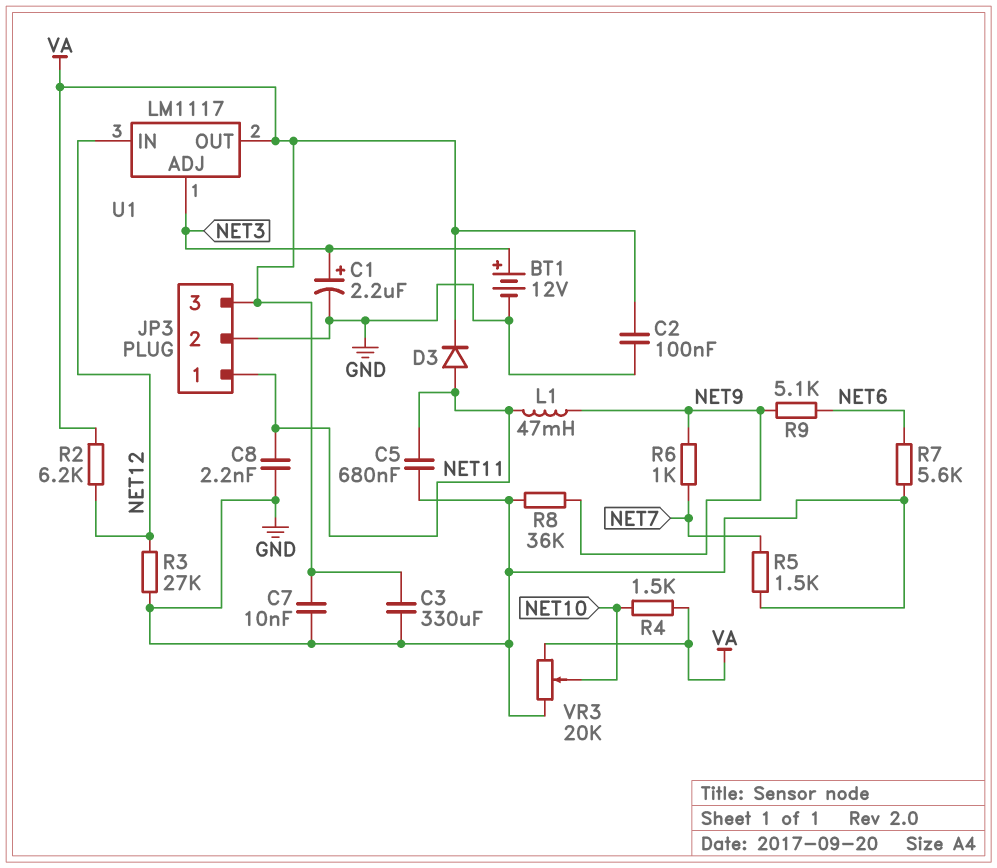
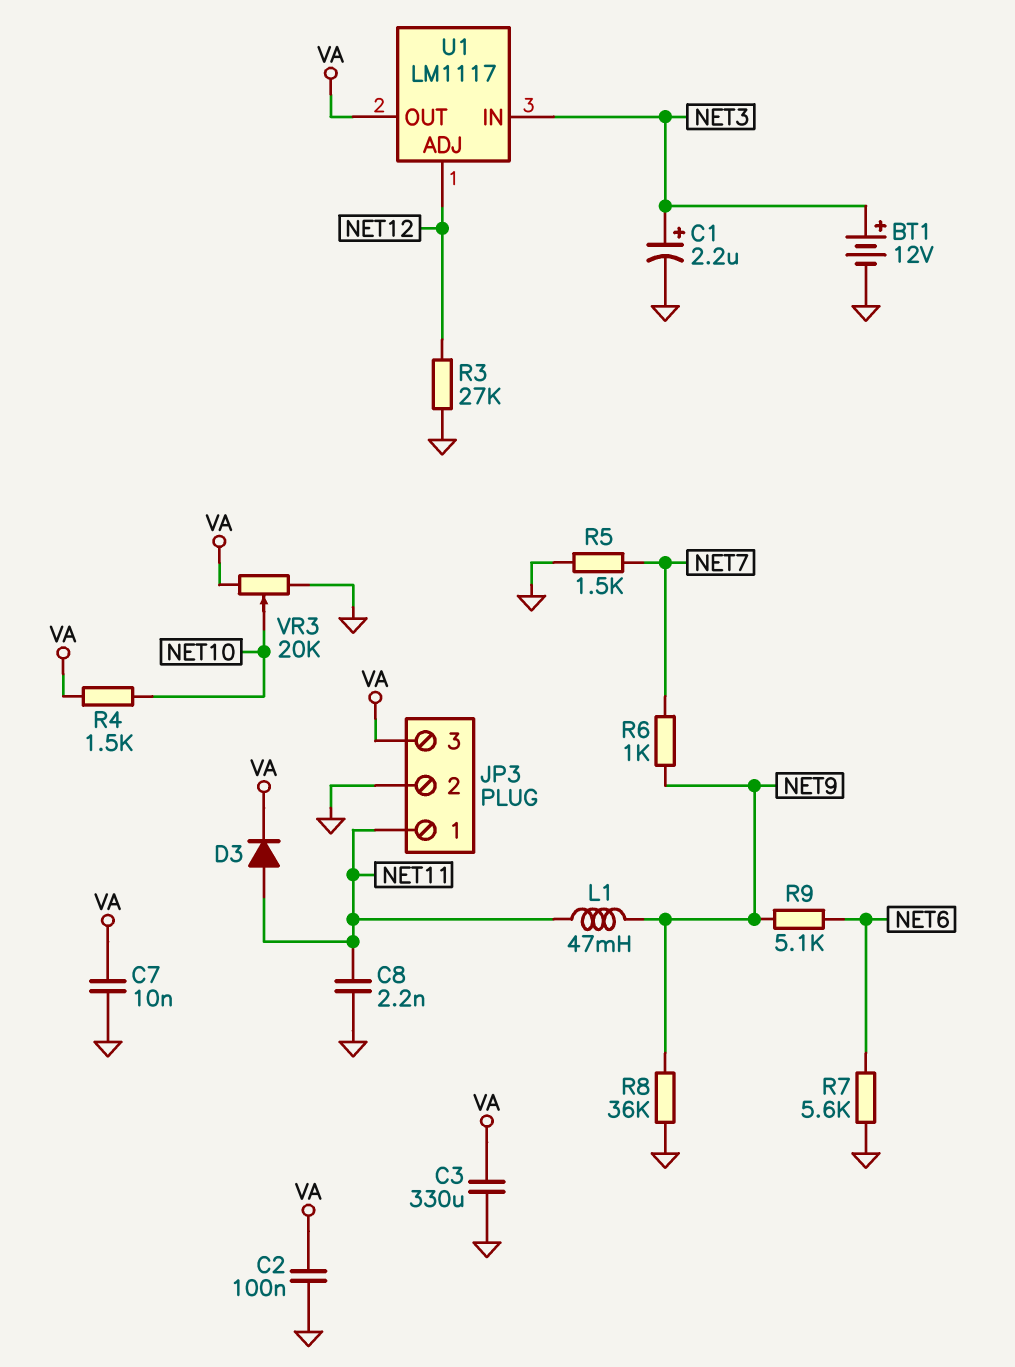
C5: 680nF (GND, NET11) -> none
R2: 6.2k (NET12, VA) -> none
U1 pin ADJ: NET3 -> NET12
U1 pin IN: NET12 -> NET3

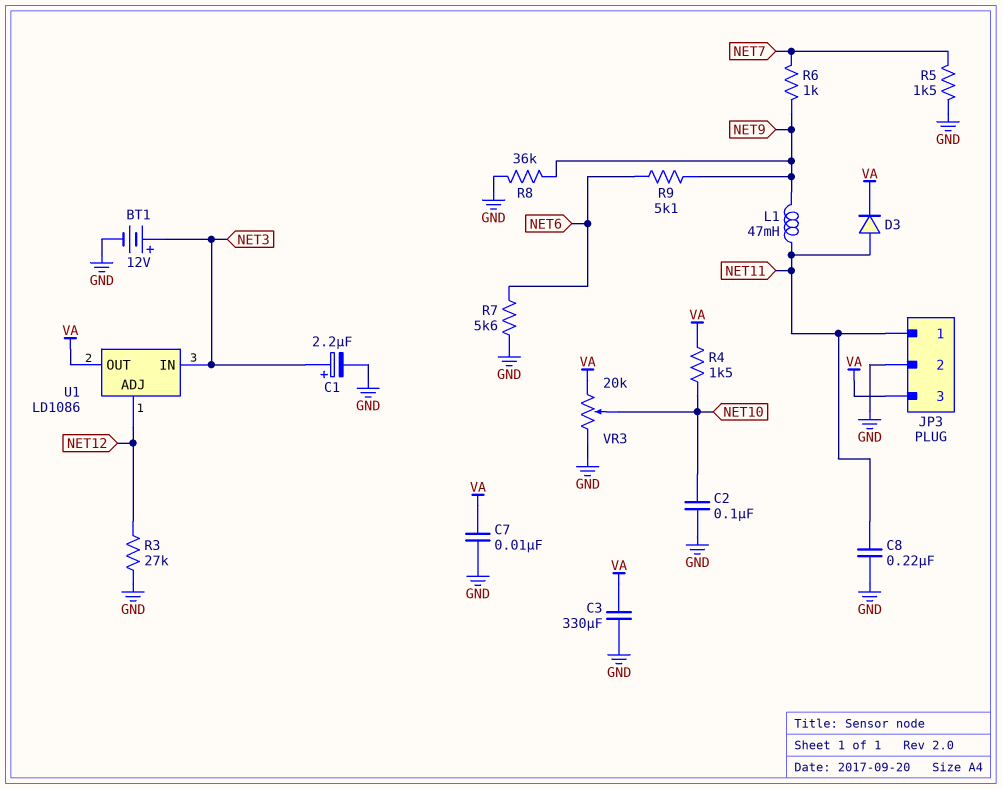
C2: 100nF (GND, VA) -> 100nF (GND, NET10)
C8: 2.2nF (GND, NET11) -> 220nF (GND, NET11)
U1: LM1117 -> LD1086

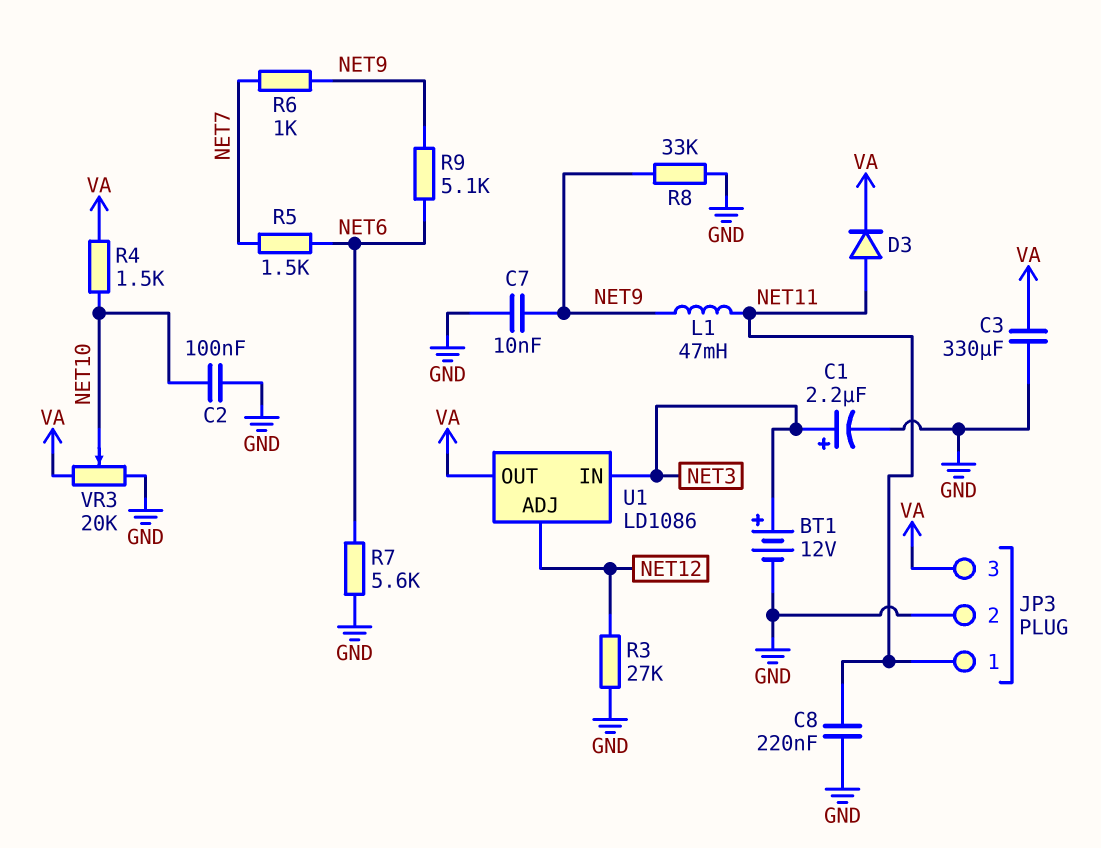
C7: 10nF (GND, VA) -> 10nF (GND, NET9)
R5: 1.5k (GND, NET7) -> 1.5k (NET6, NET7)
R8: 36k (GND, NET9) -> 33k (GND, NET9)

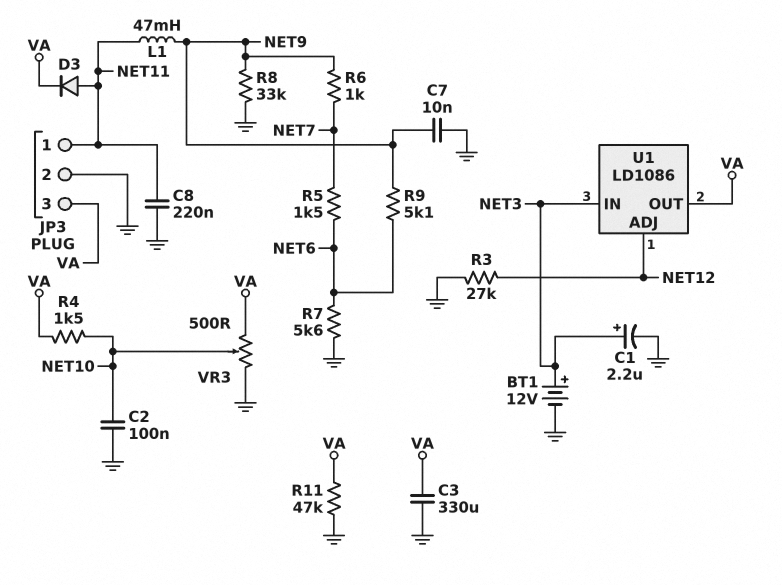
R11: none -> 47k (GND, VA)
VR3: 20k (GND, VA, wiper NET10) -> 500 (GND, VA, wiper NET10)

